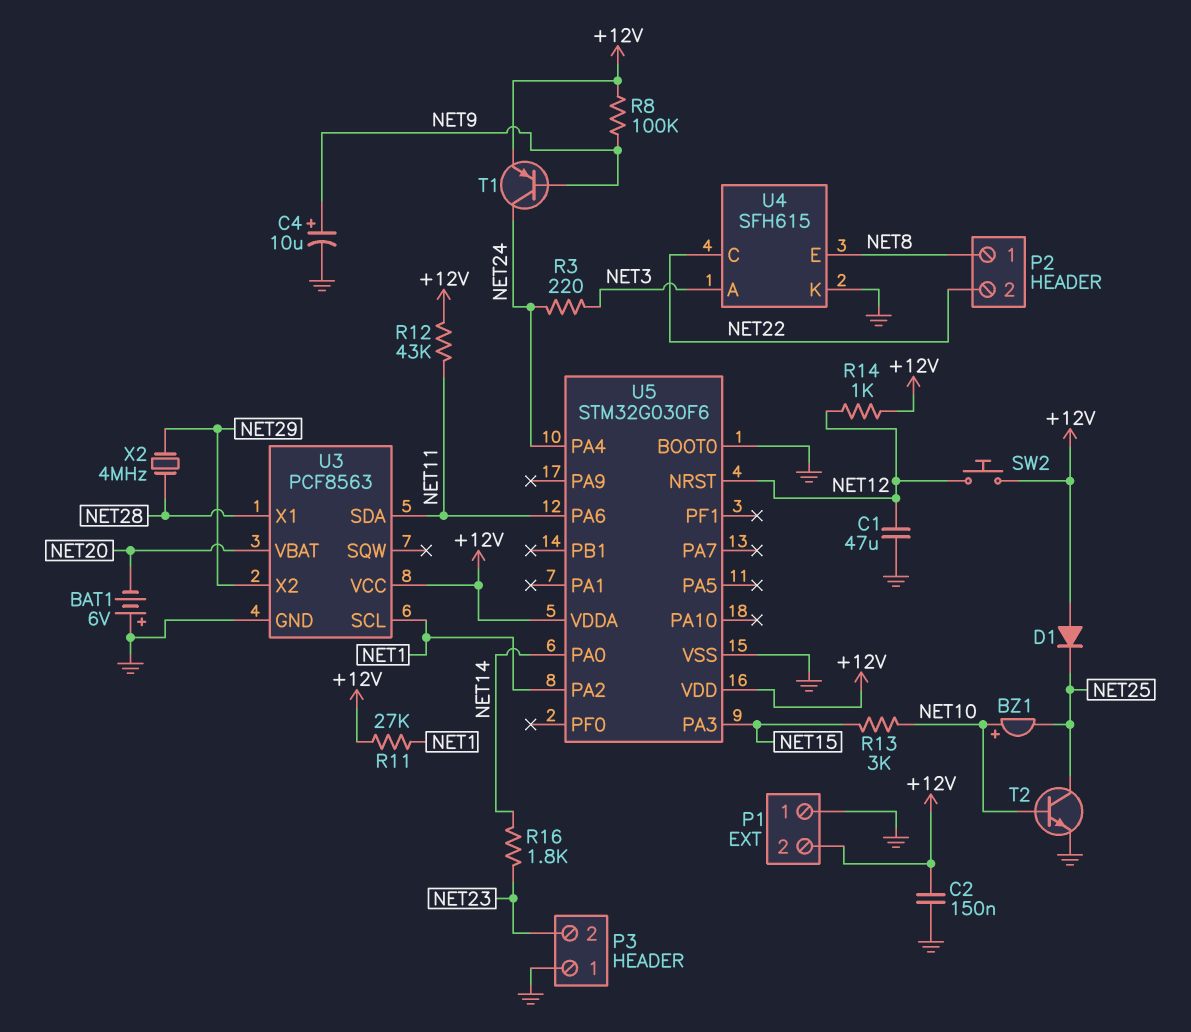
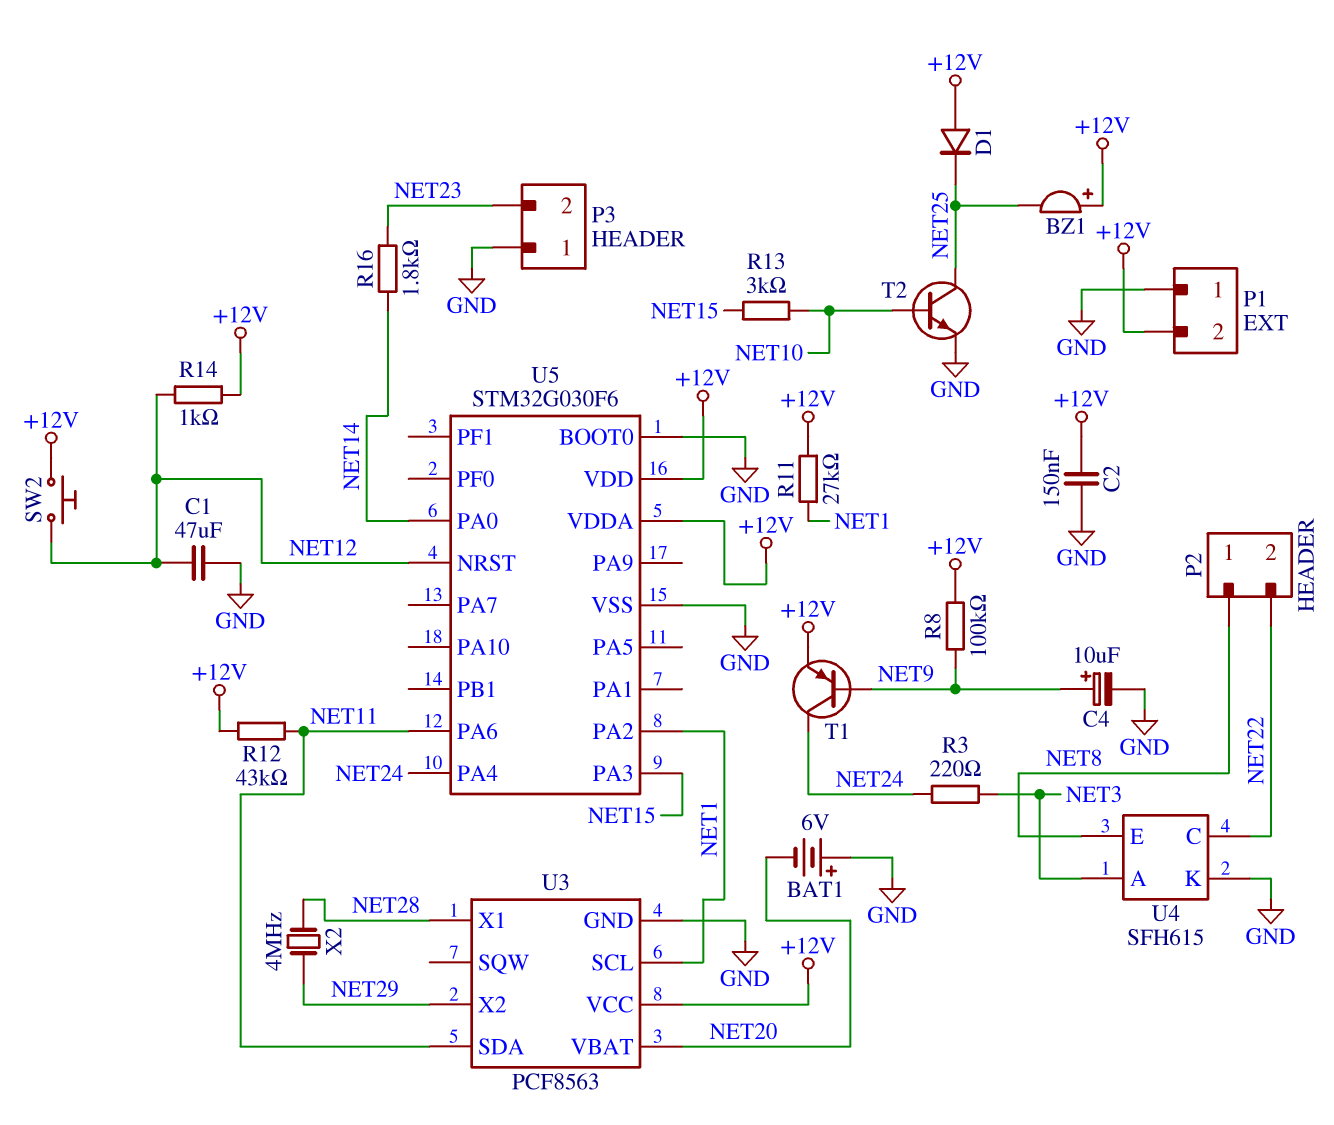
BZ1: buzzer (plus NET10, minus NET25) -> buzzer (plus +12V, minus NET25)

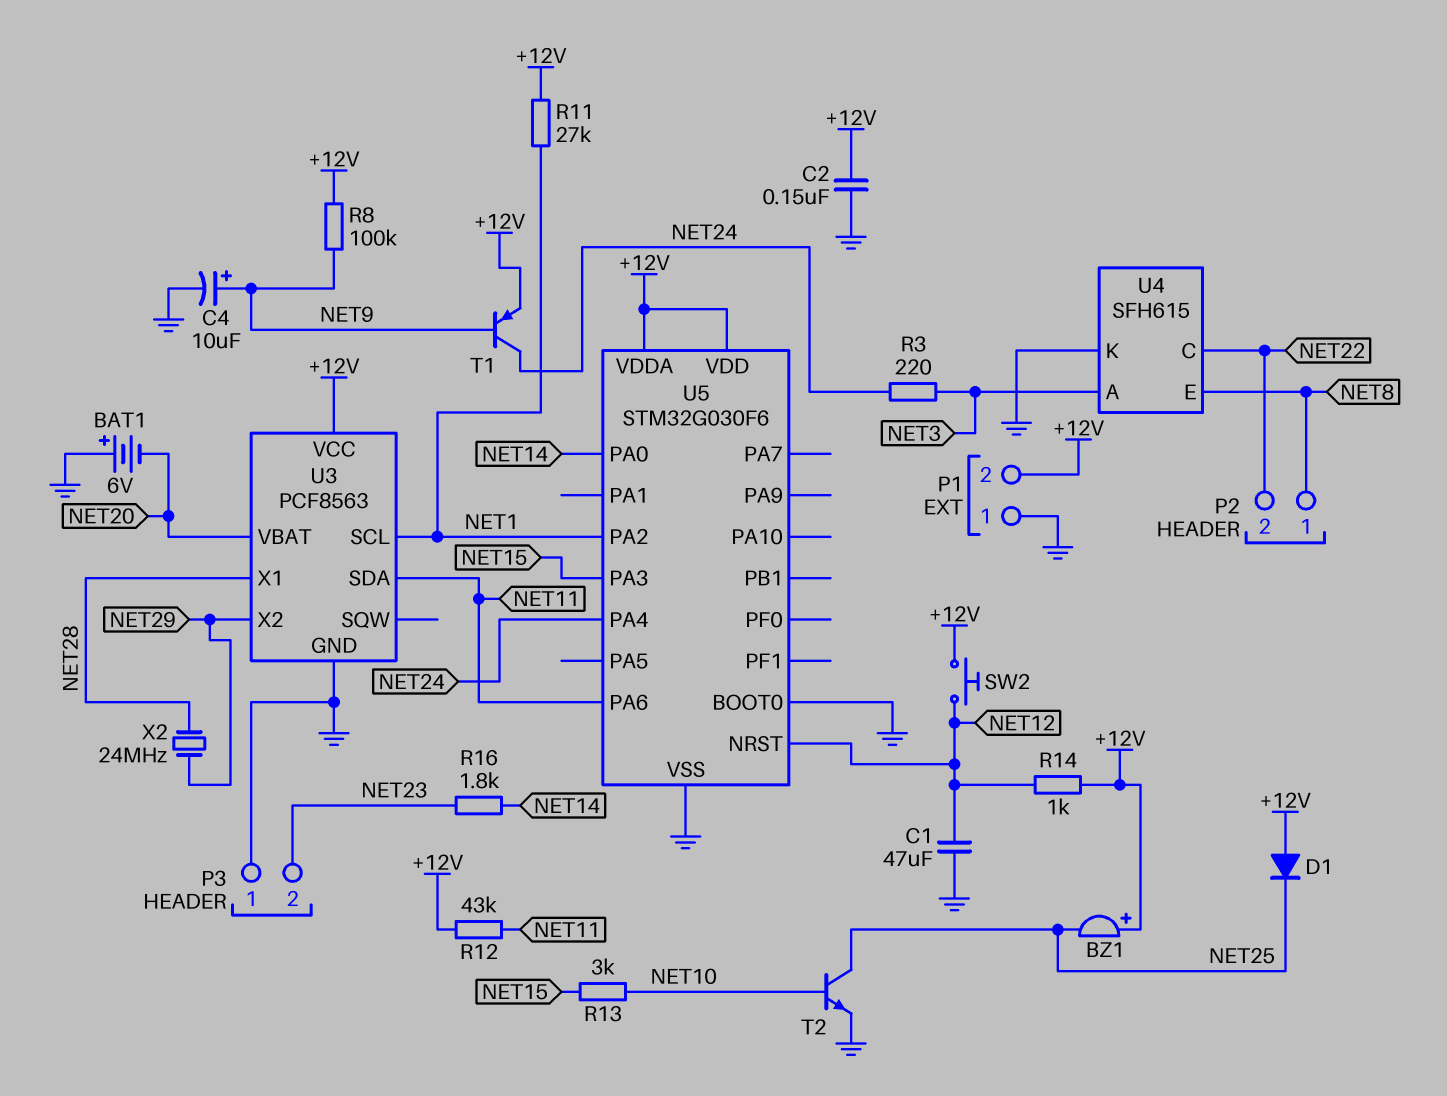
X2: 4MHz (NET28, NET29) -> 24MHz (NET28, NET29)

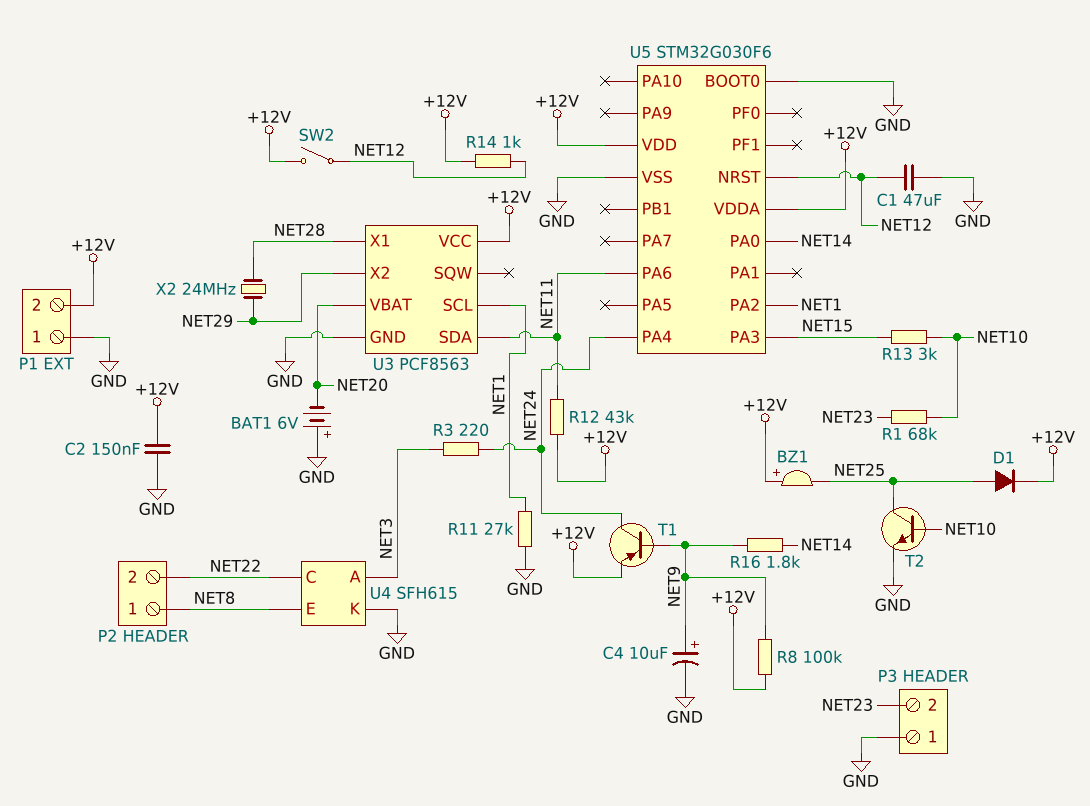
D1: diode (A +12V, K NET25) -> diode (A NET25, K +12V)
R1: none -> 68k (NET10, NET23)
R11: 27k (+12V, NET1) -> 27k (GND, NET1)
R16: 1.8k (NET14, NET23) -> 1.8k (NET9, NET14)
SW2: button (+12V, NET12) -> switch (+12V, NET12)

